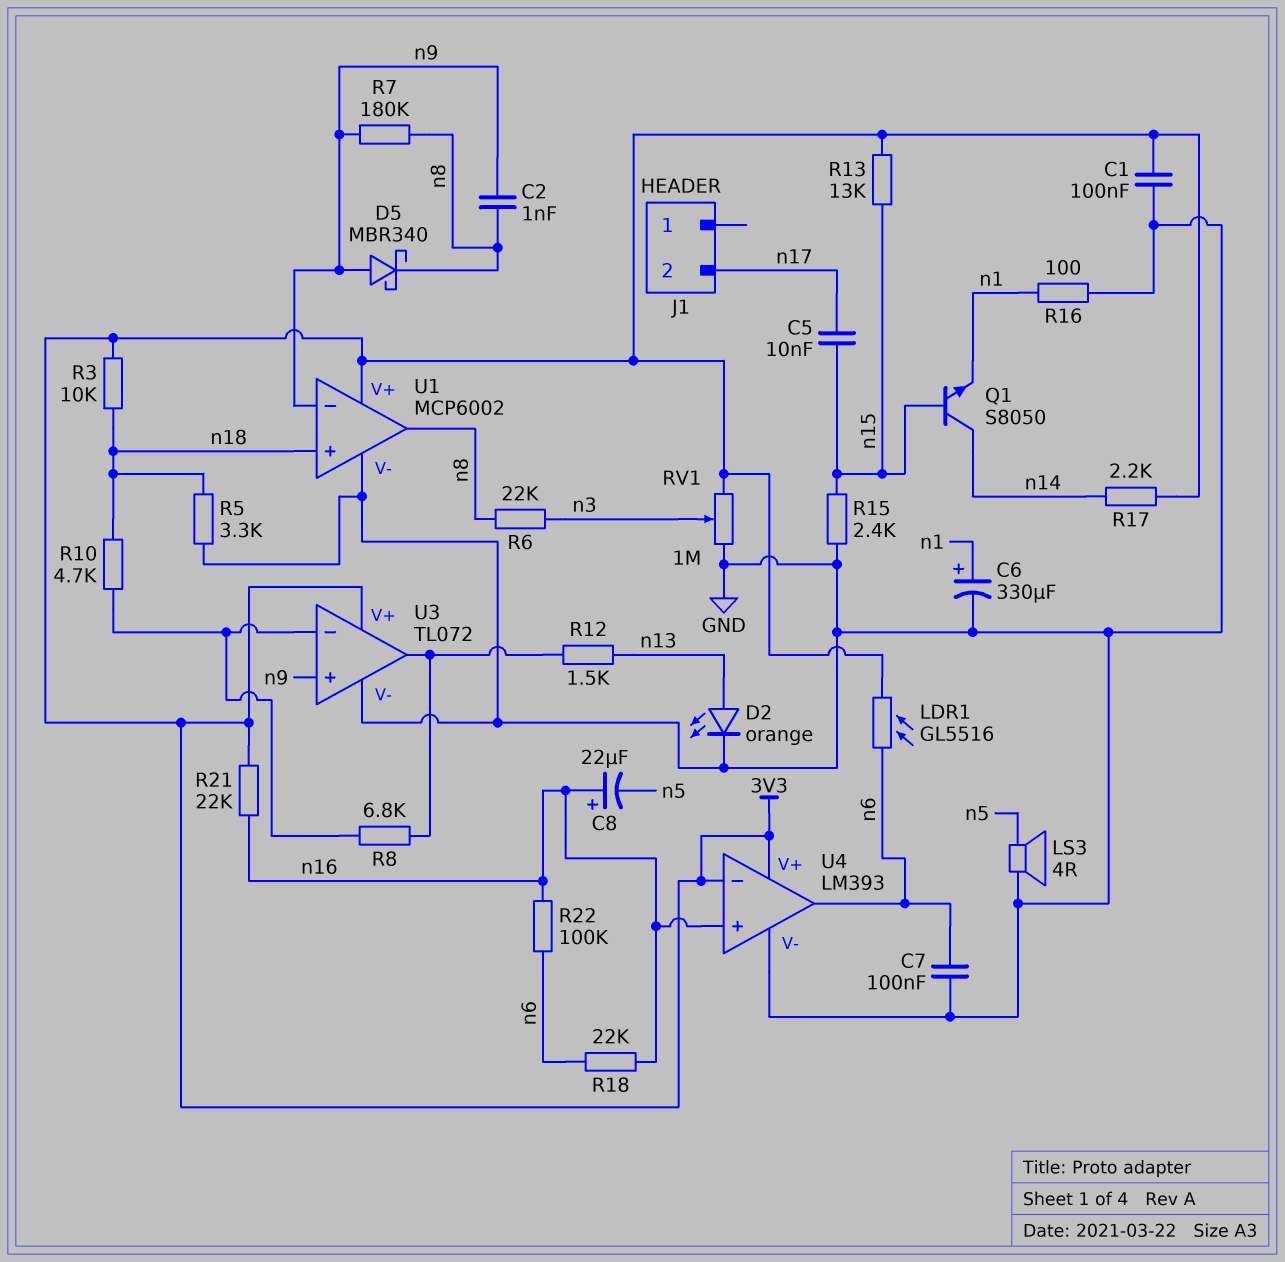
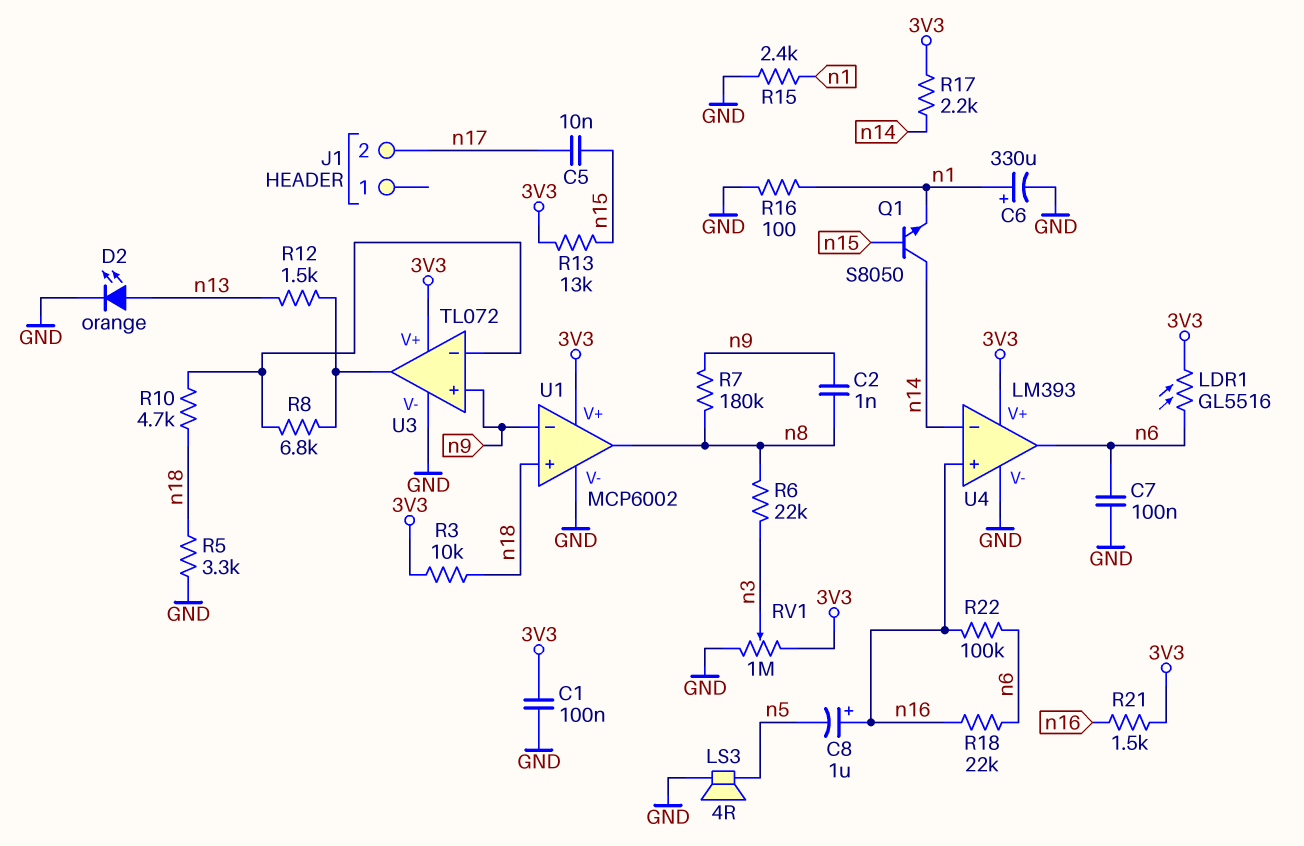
C8: 22uF (plus n16, minus n5) -> 1uF (plus n16, minus n5)
D5: schottky MBR340 (A n9, K n8) -> none
R15: 2.4k (GND, n15) -> 2.4k (GND, n1)
R21: 22k (3V3, n16) -> 1.5k (3V3, n16)
U4 pin in-: 3V3 -> n14

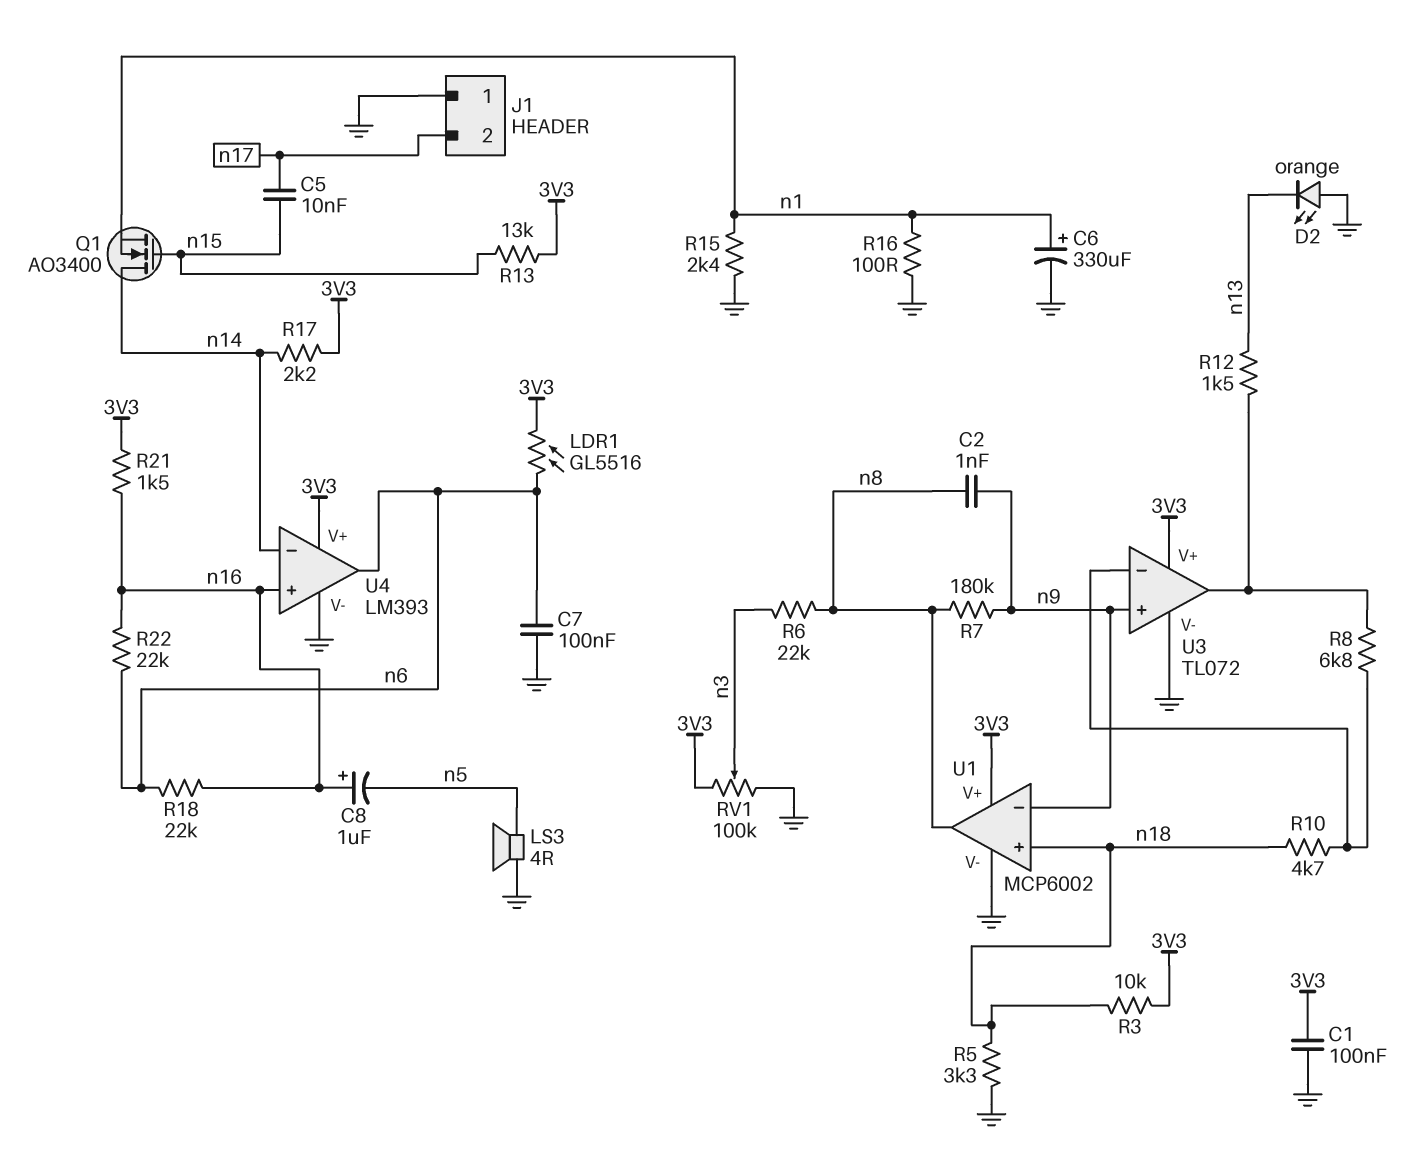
D2: LED orange (A n13, K GND) -> LED orange (A GND, K n13)
J1 pin 1: none -> GND
Q1: NPN S8050 (B n15, C n14, E n1) -> NMOS AO3400 (G n15, D n14, S n1)
R22: 100k (n6, n16) -> 22k (n6, n16)
RV1: 1M (3V3, GND, wiper n3) -> 100k (3V3, GND, wiper n3)

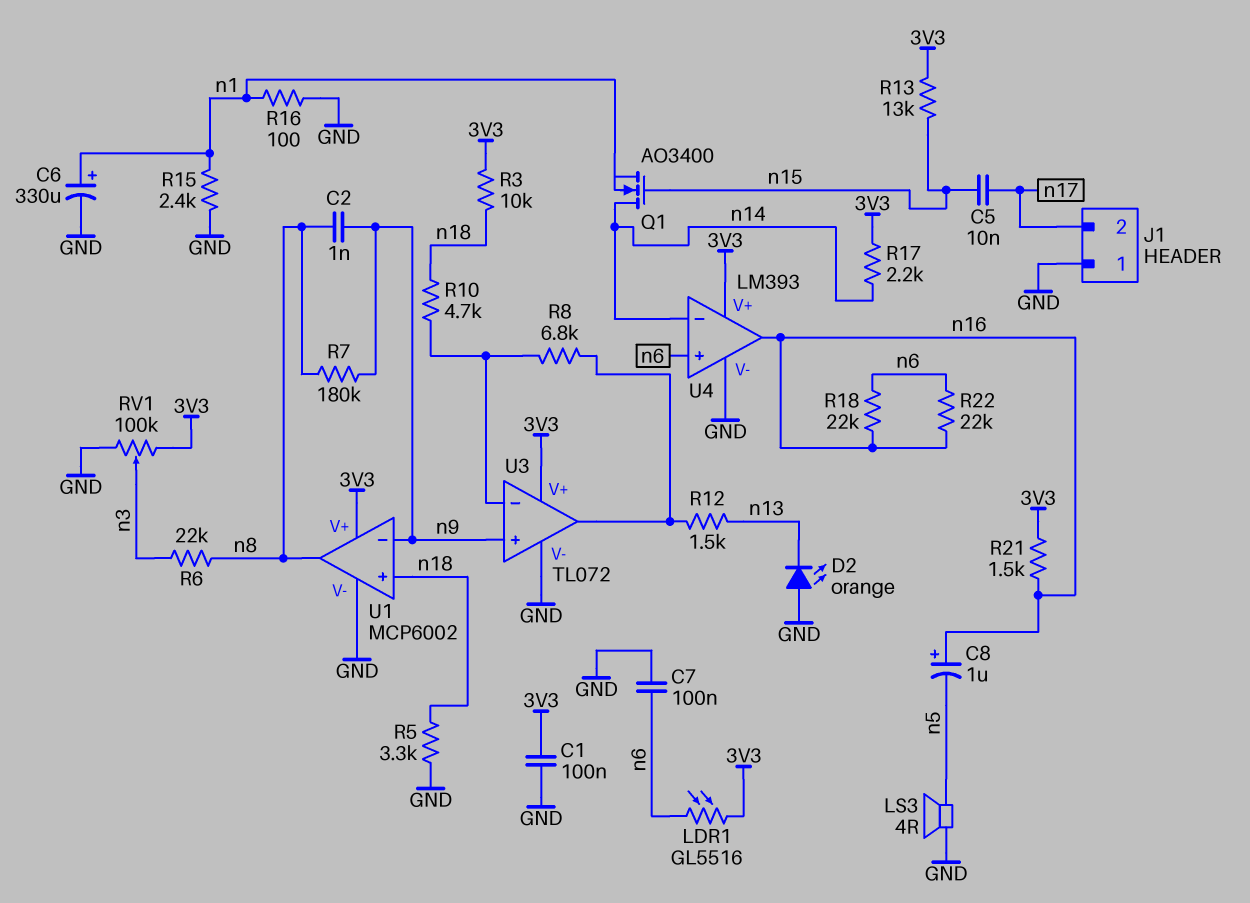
U4 pin in+: n16 -> n6
U4 pin out: n6 -> n16

